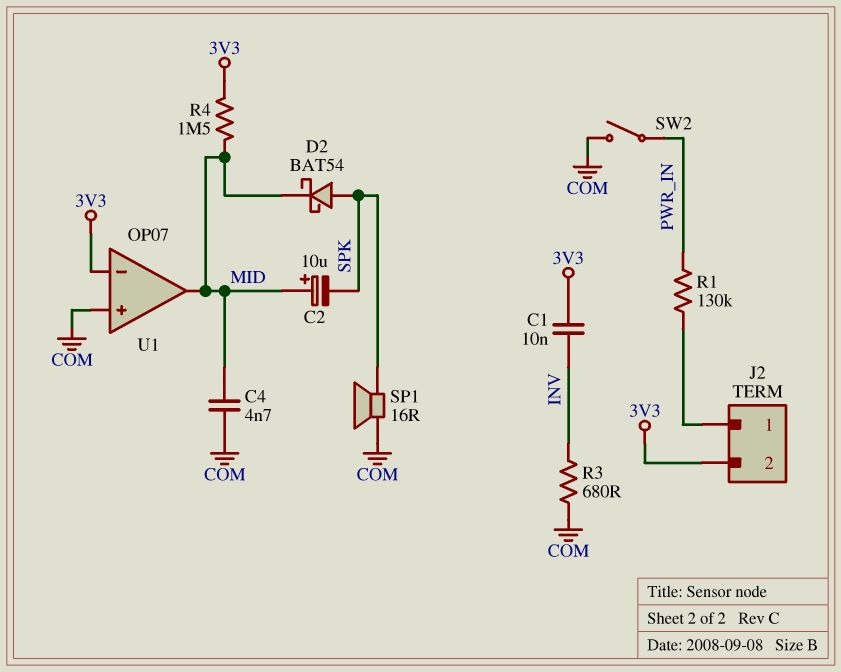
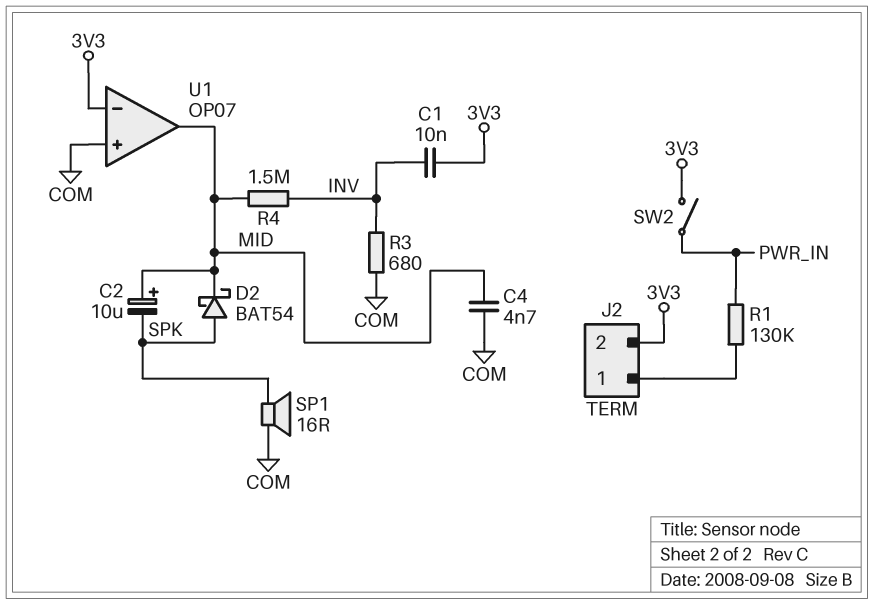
R4: 1.5M (3V3, MID) -> 1.5M (INV, MID)
SW2: switch (COM, PWR_IN) -> switch (3V3, PWR_IN)

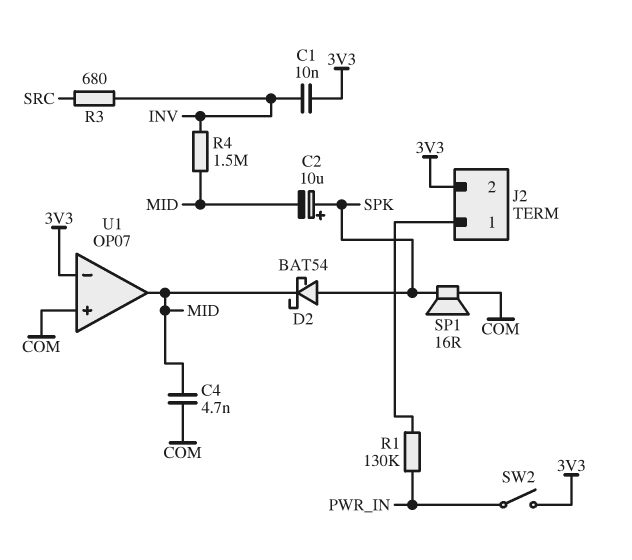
C2: 10uF (plus MID, minus SPK) -> 10uF (plus SPK, minus MID)
R3: 680 (COM, INV) -> 680 (INV, SRC)

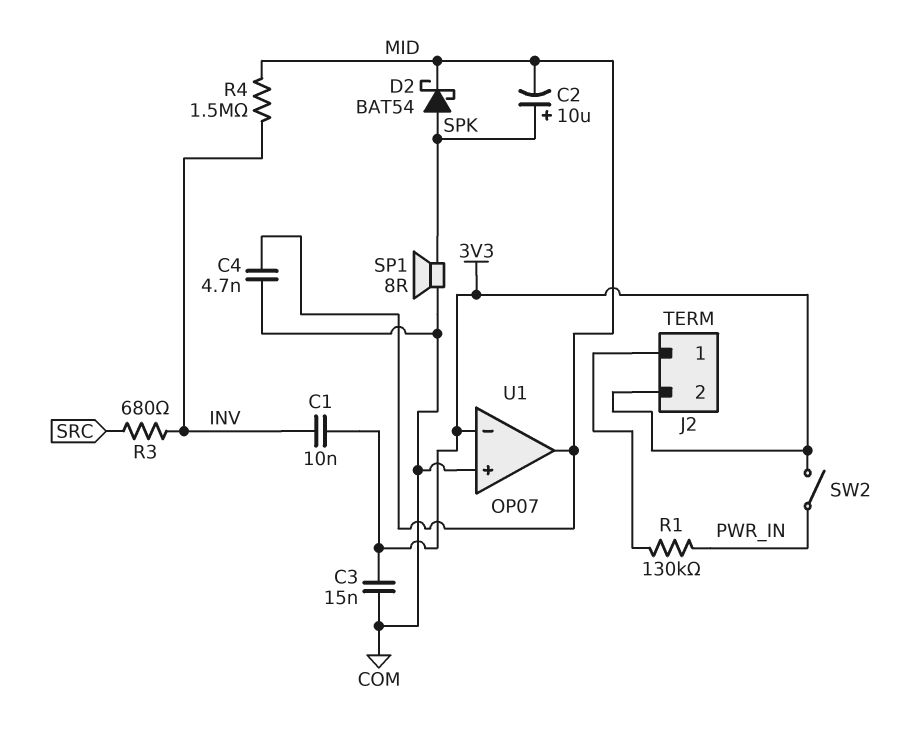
C3: none -> 15nF (3V3, COM)
SP1: speaker 16R (COM, SPK) -> speaker 8R (COM, SPK)

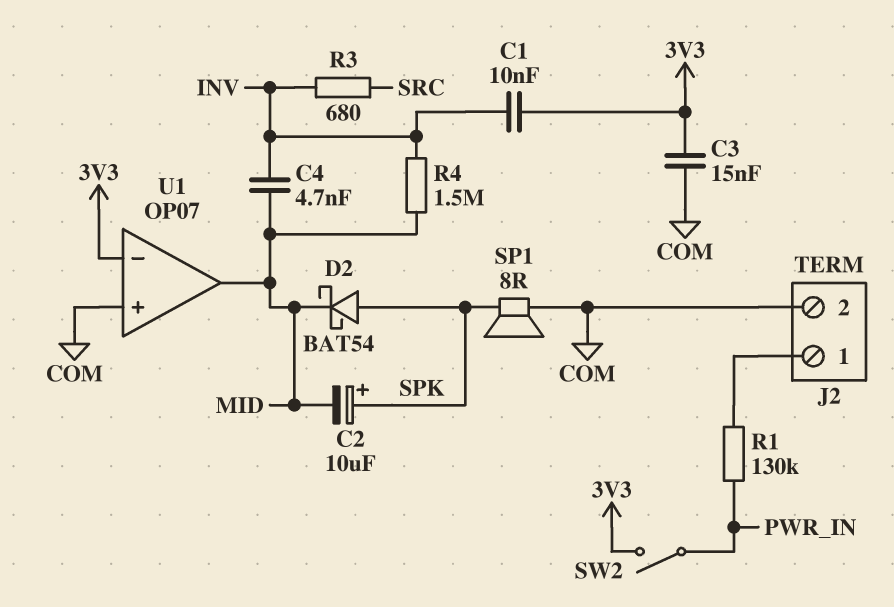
C4: 4.7nF (COM, MID) -> 4.7nF (INV, MID)
J2 pin 2: 3V3 -> COM

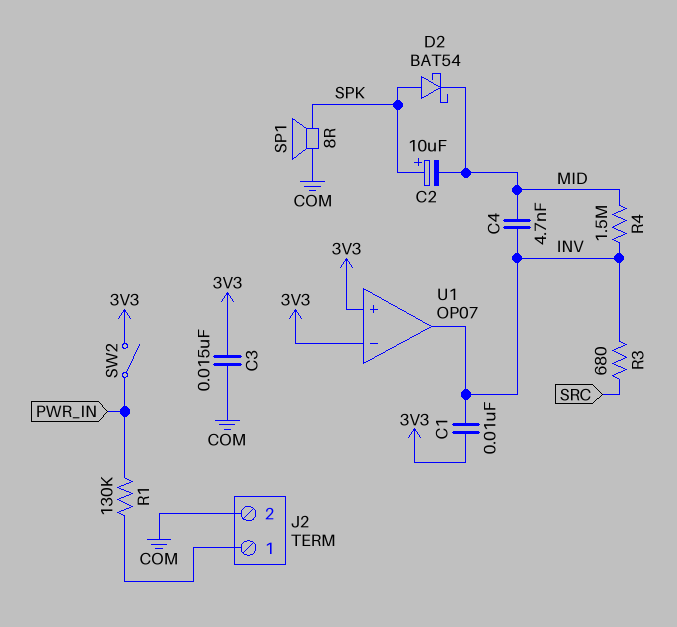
U1 pin in+: COM -> 3V3
U1 pin out: MID -> INV

